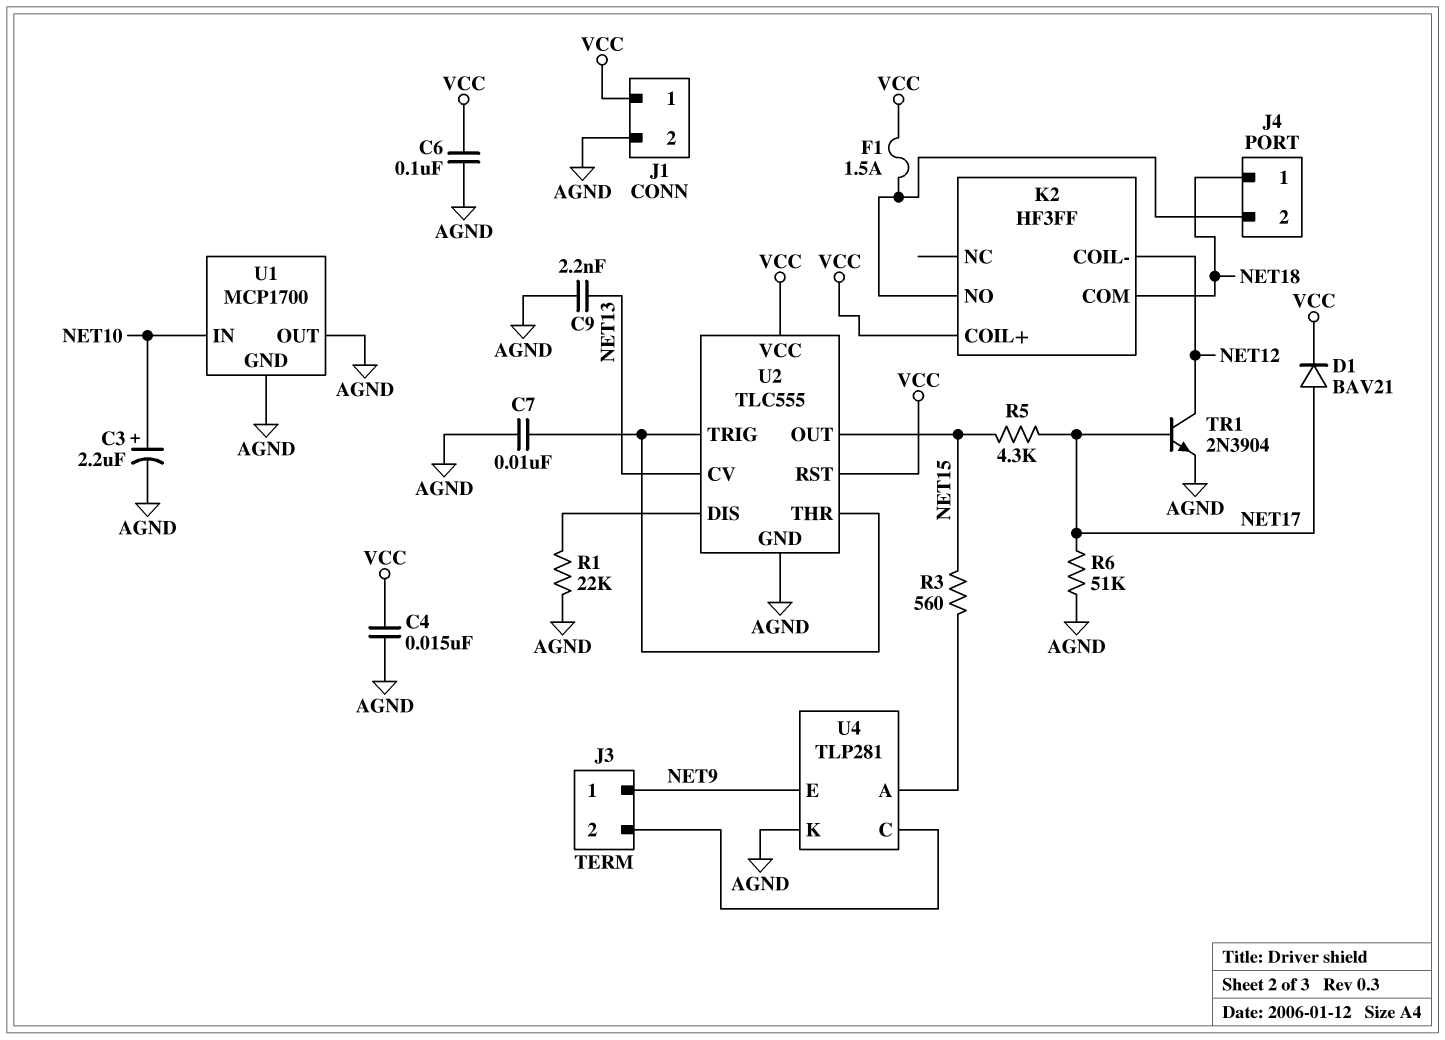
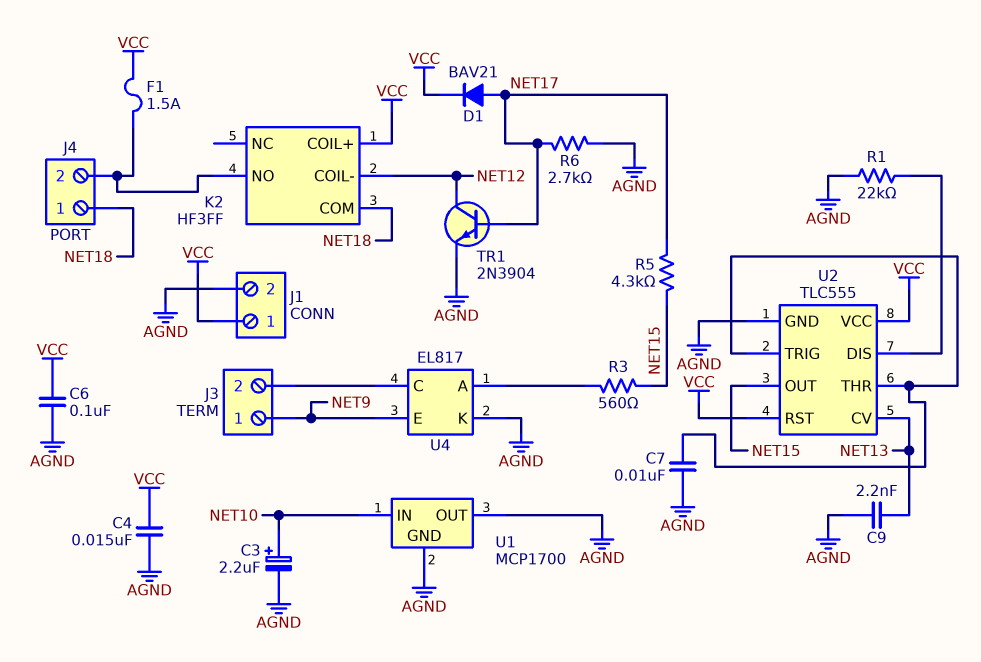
R6: 51k (AGND, NET17) -> 2.7k (AGND, NET17)
U4: TLP281 -> EL817

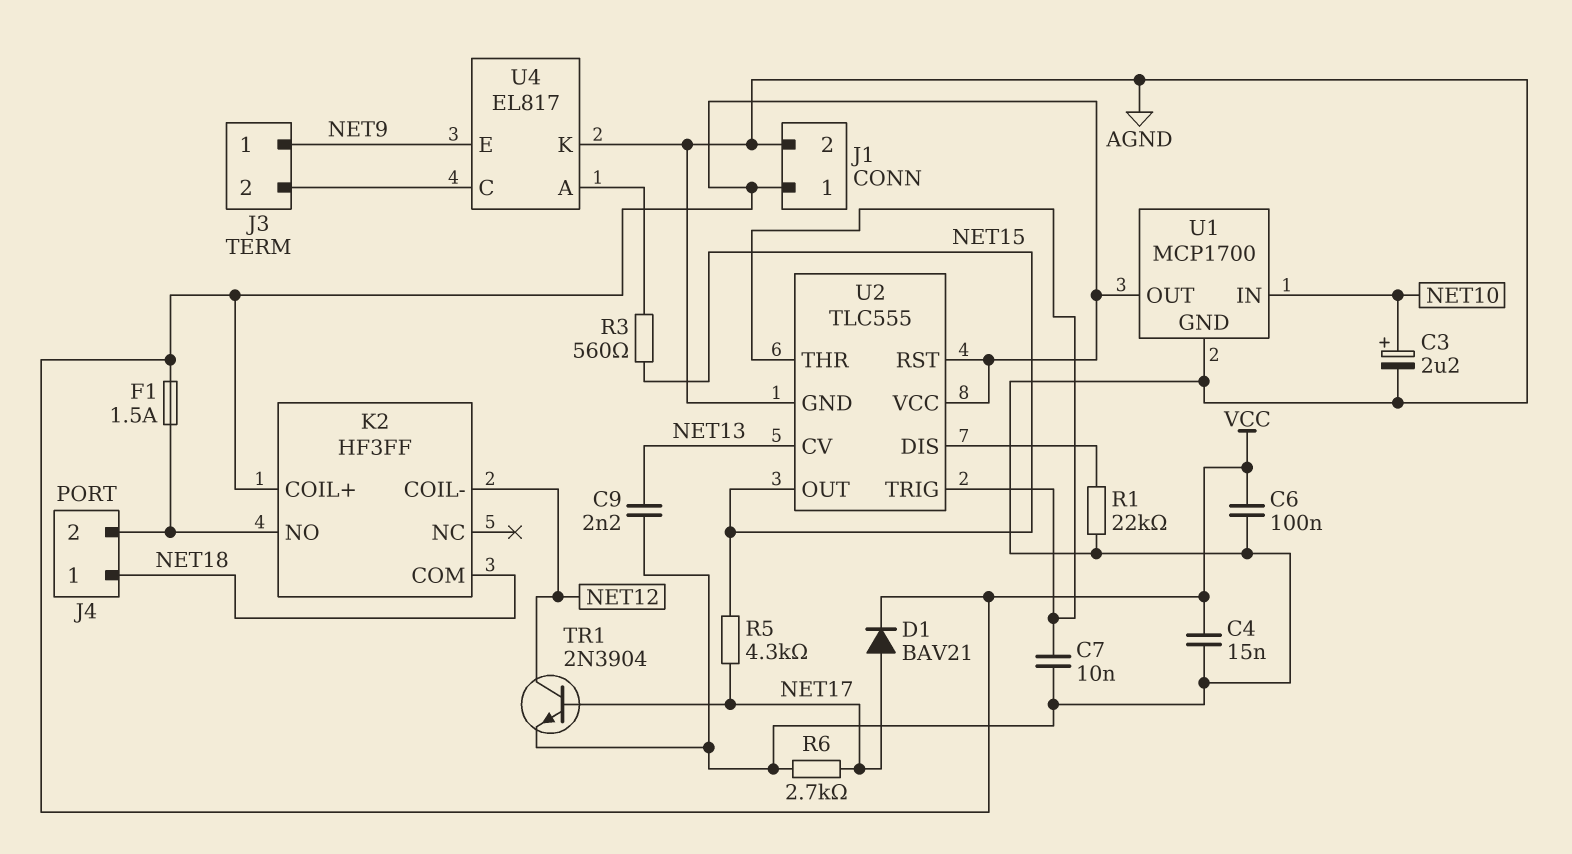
U1 pin OUT: AGND -> VCC

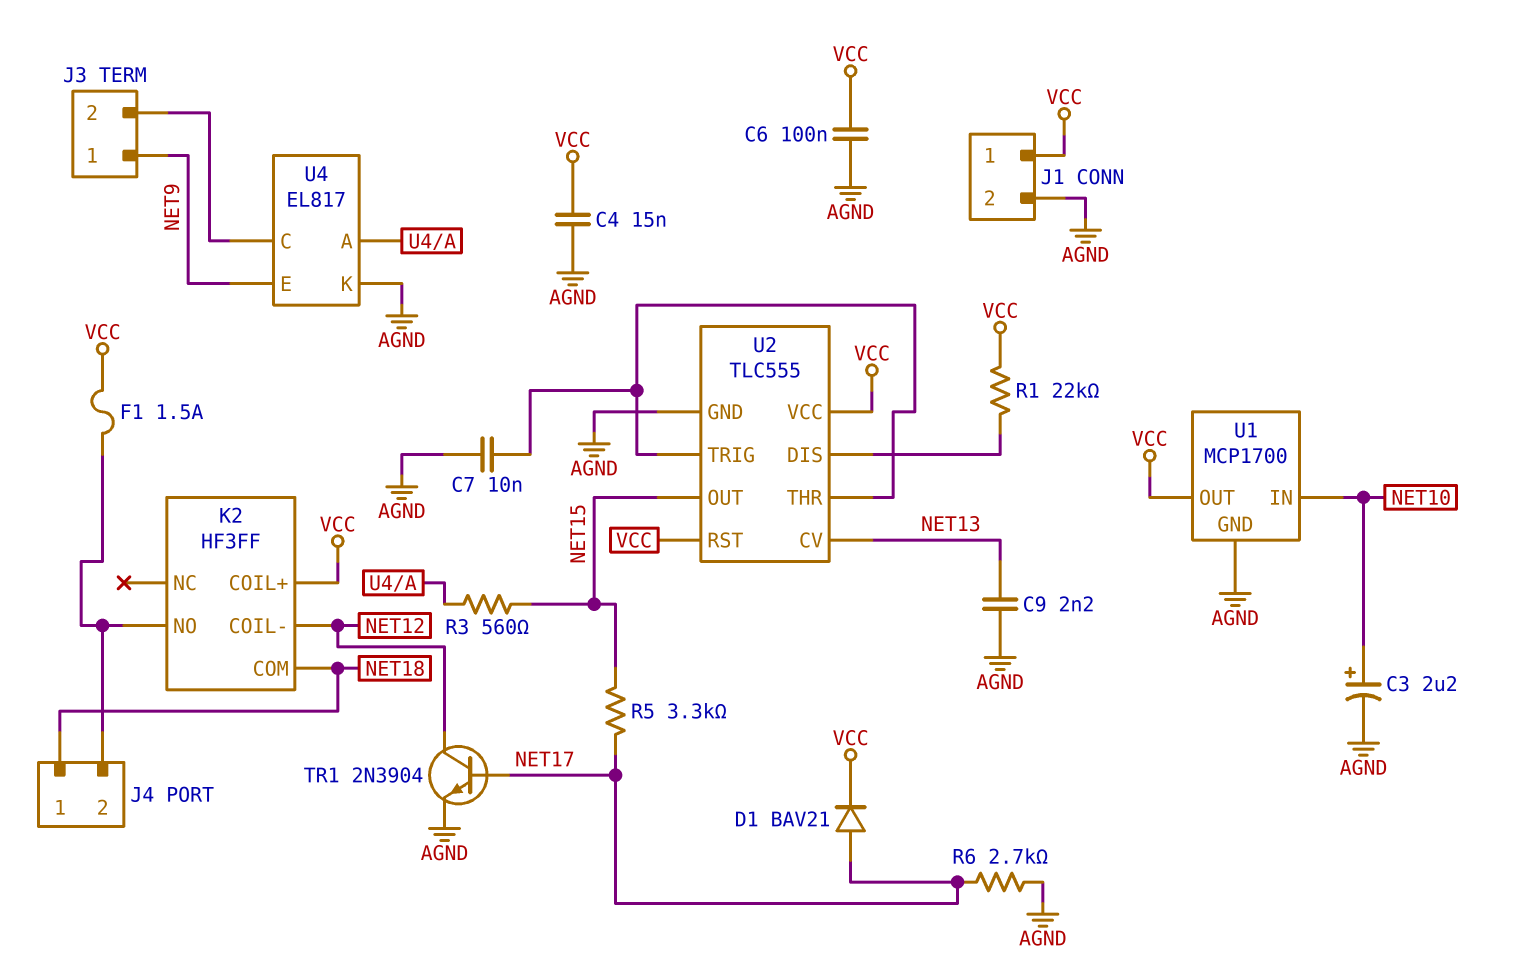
R1: 22k (AGND, U2/DIS) -> 22k (U2/DIS, VCC)
R5: 4.3k (NET15, NET17) -> 3.3k (NET15, NET17)

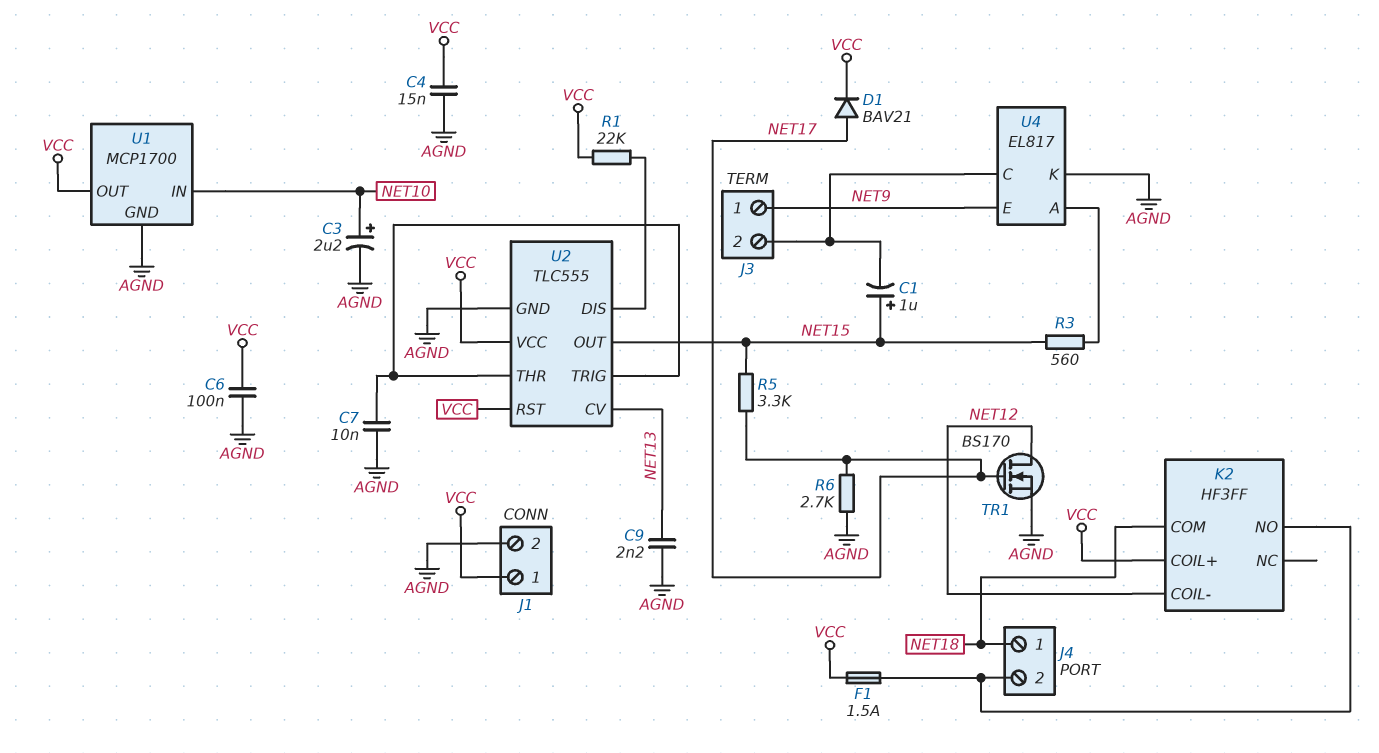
C1: none -> 1uF (plus NET15, minus J3/2)
TR1: NPN 2N3904 (B NET17, C NET12, E AGND) -> NMOS BS170 (G NET17, D NET12, S AGND)

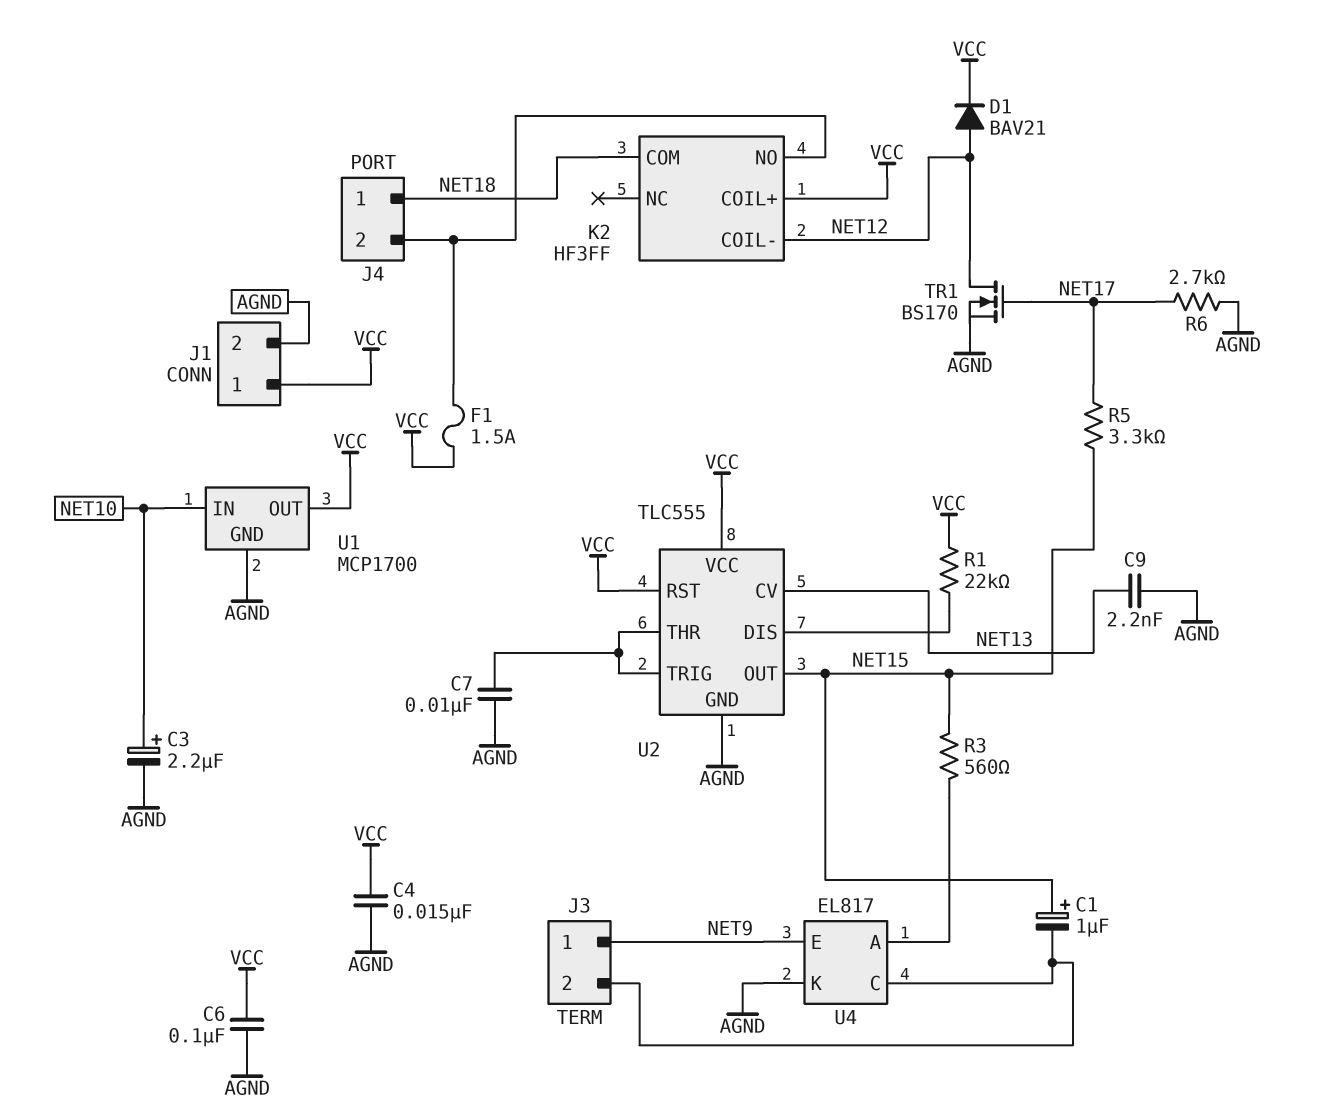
D1: diode BAV21 (A NET17, K VCC) -> diode BAV21 (A NET12, K VCC)

